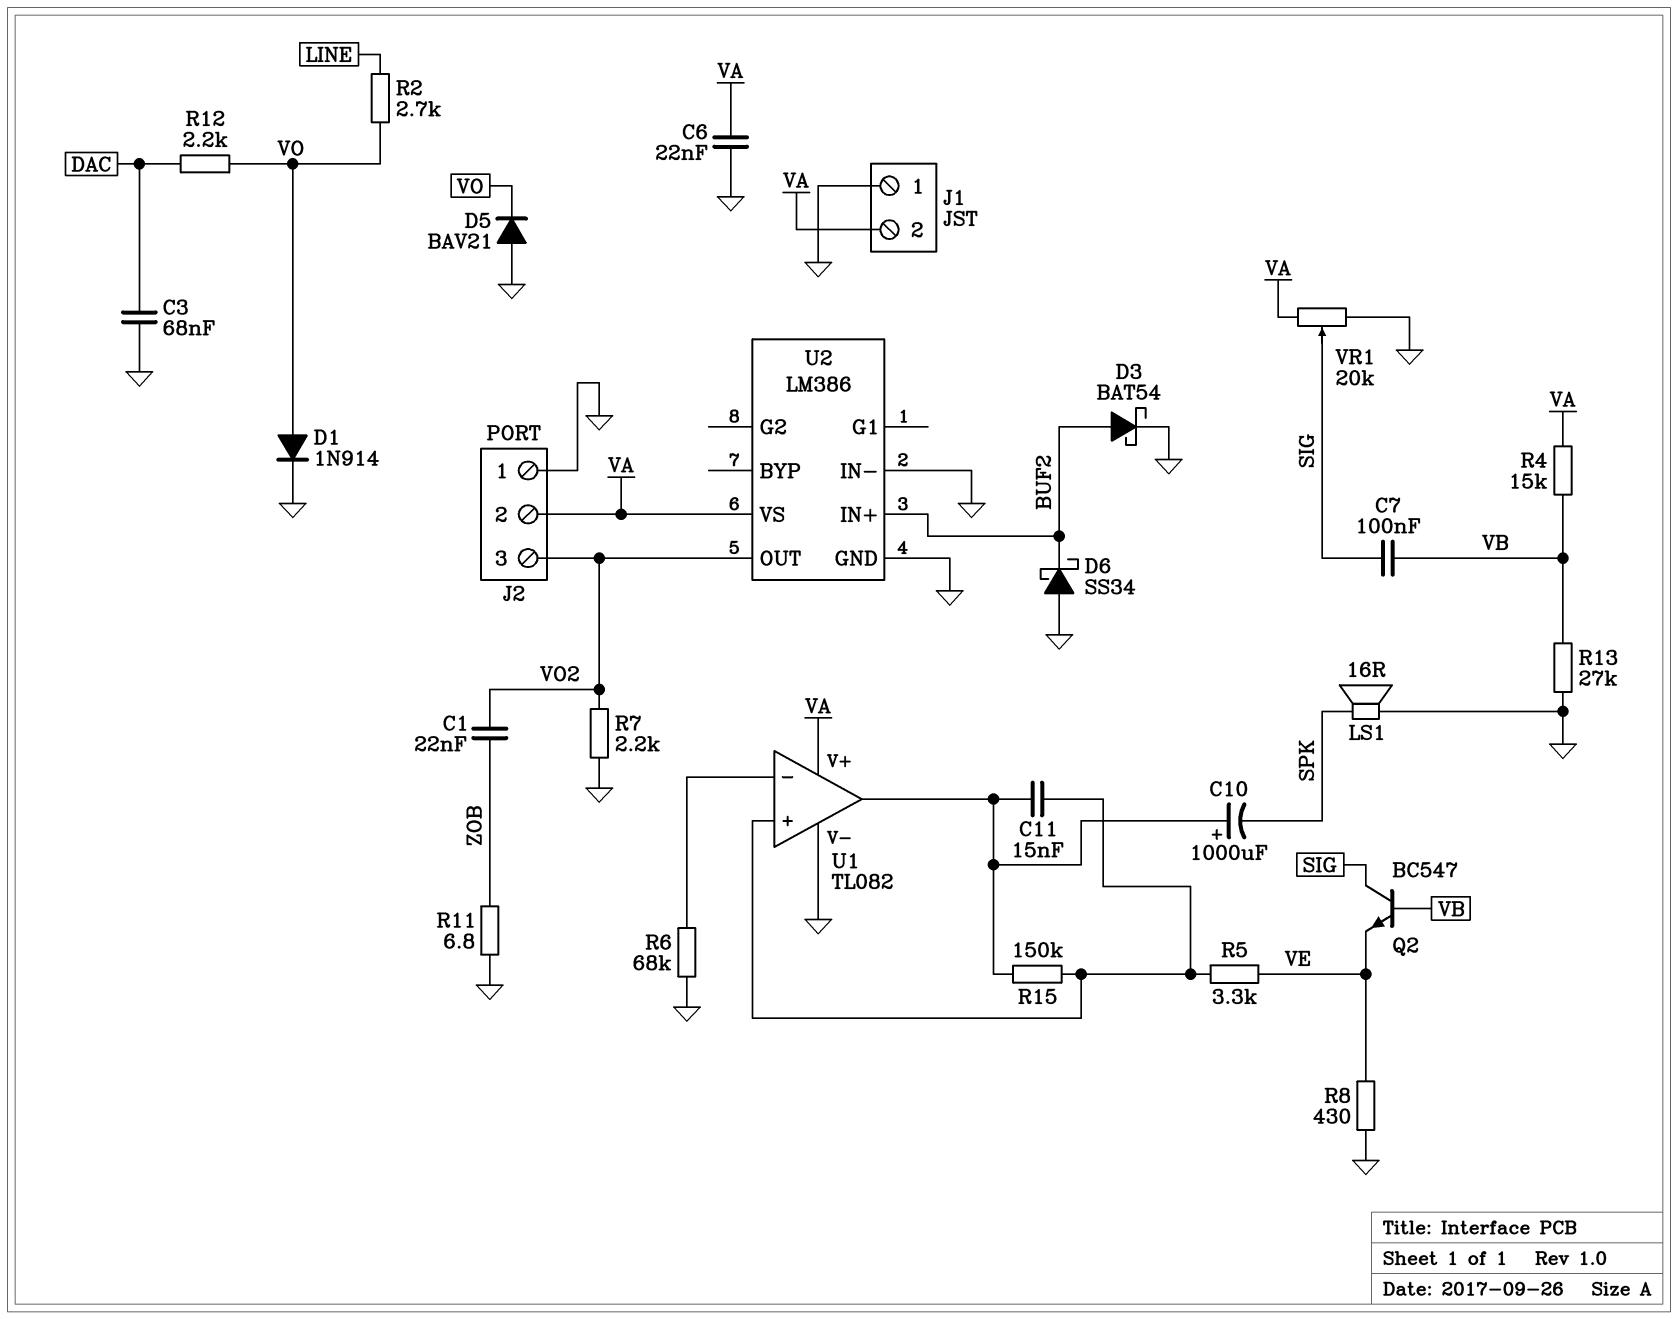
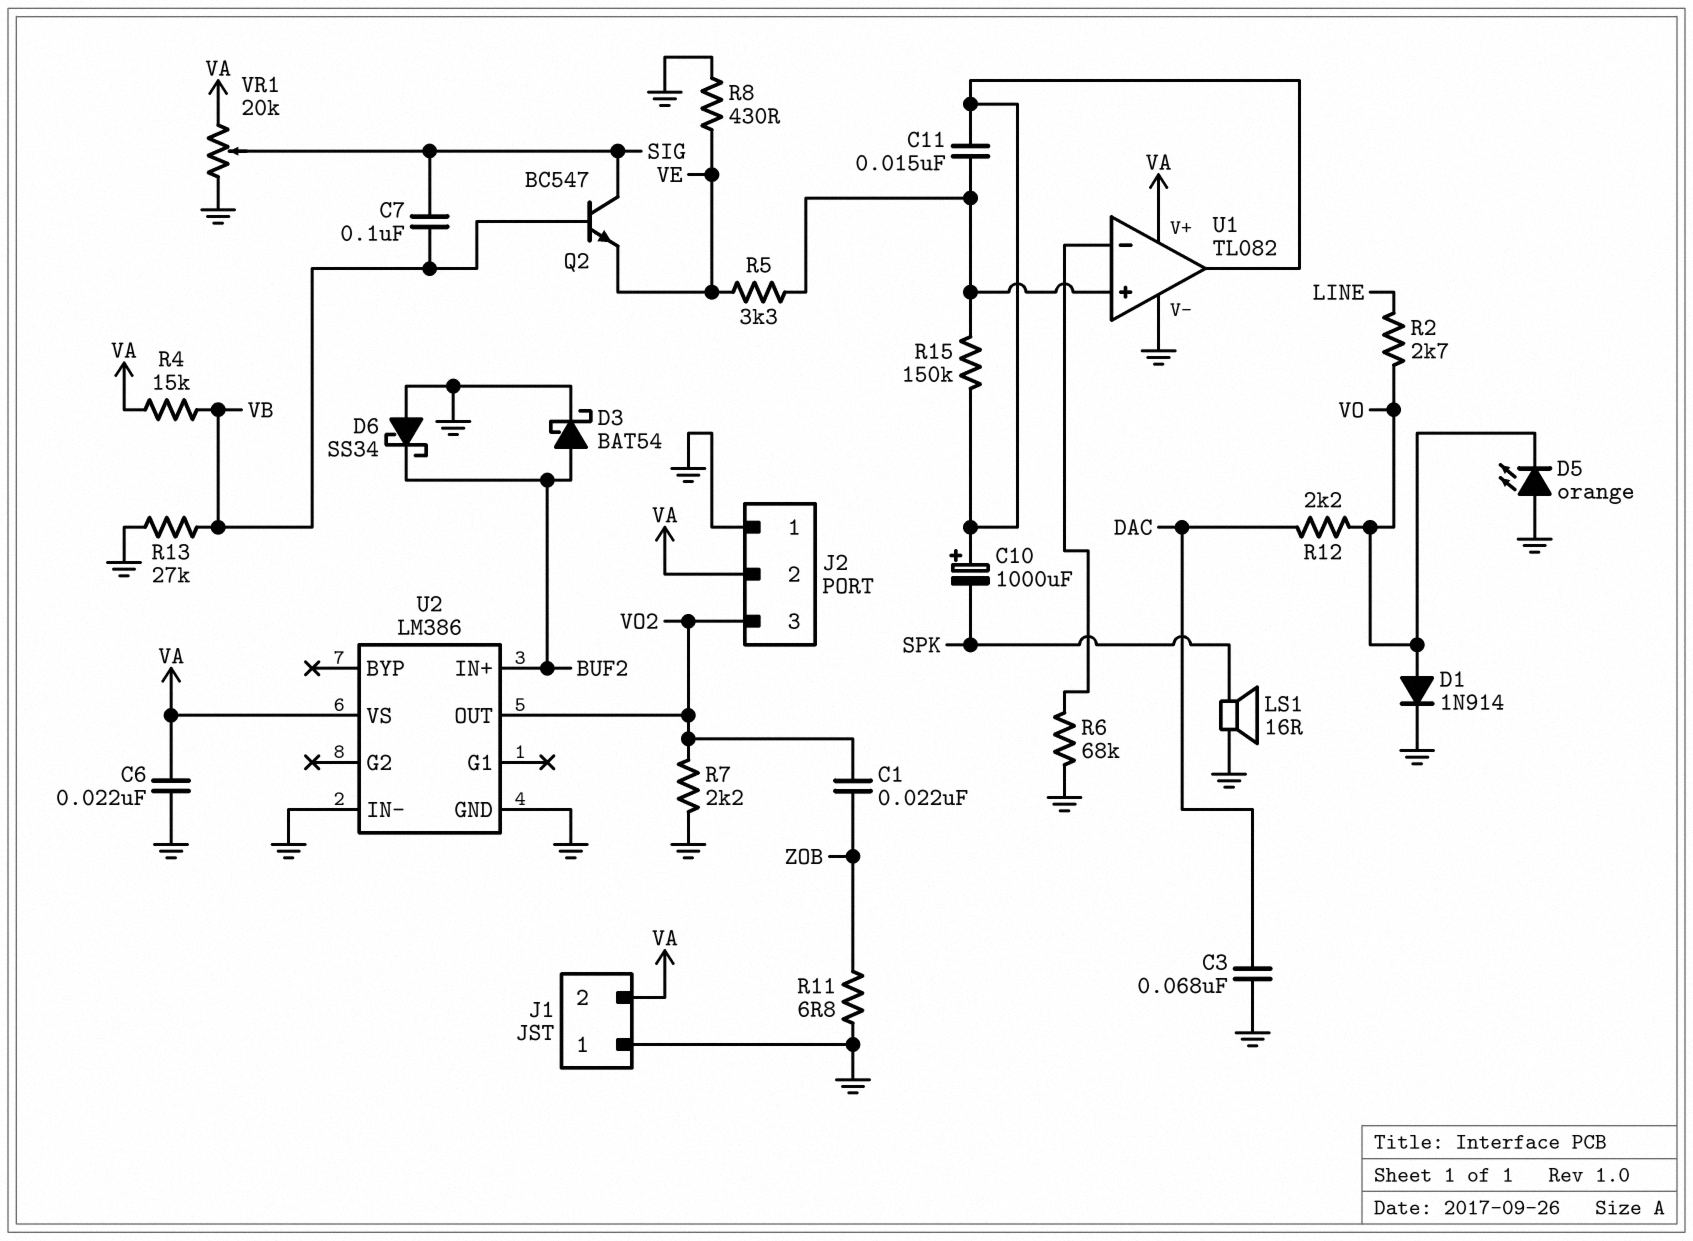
D5: diode BAV21 (A GND, K VO) -> LED orange (A GND, K VO)

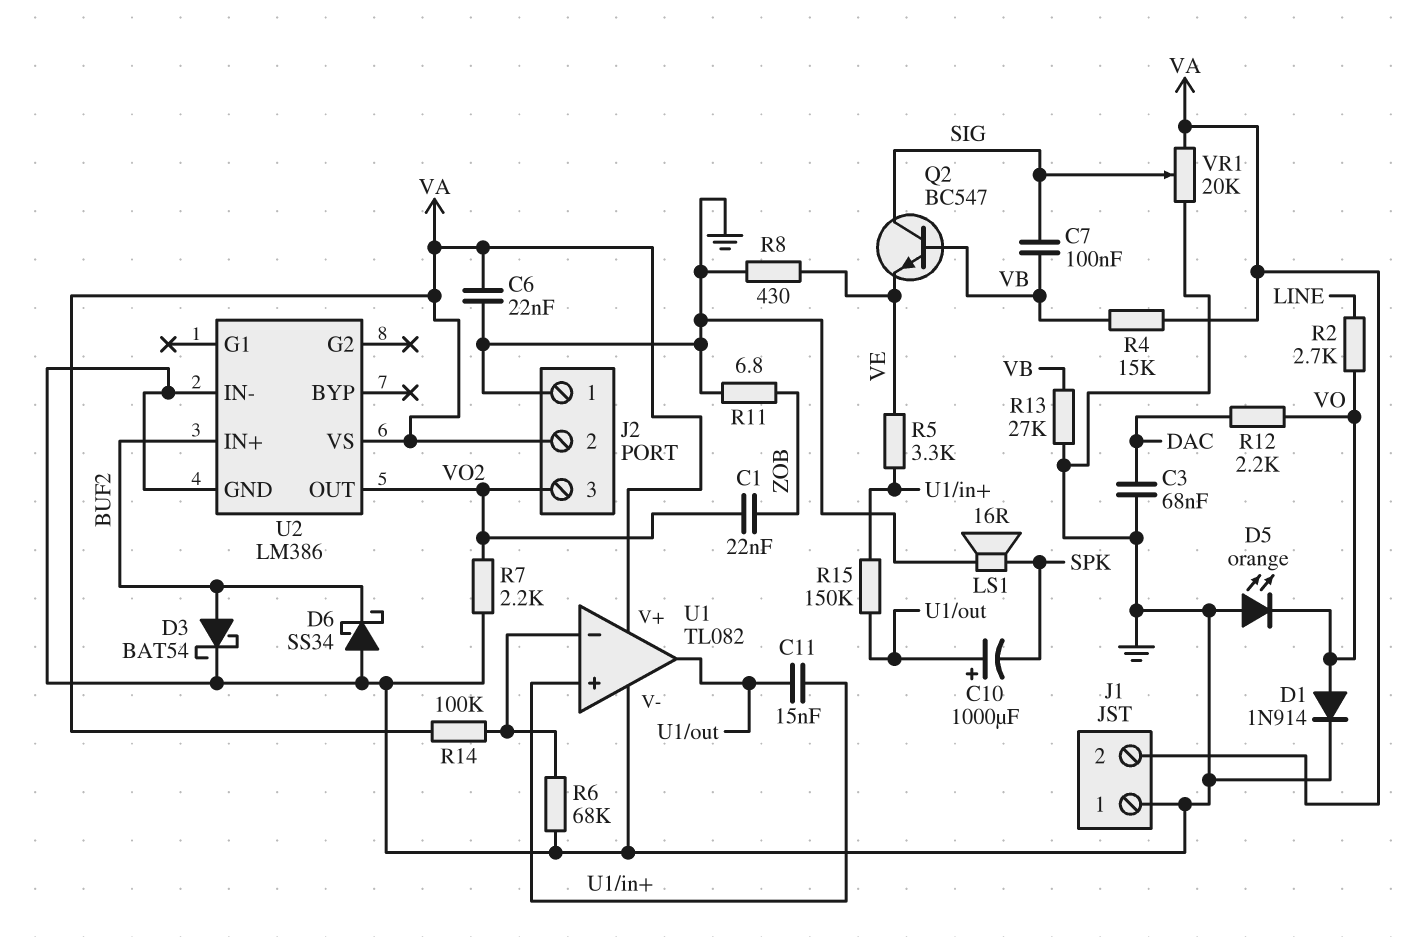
R14: none -> 100k (U1/in-, VA)

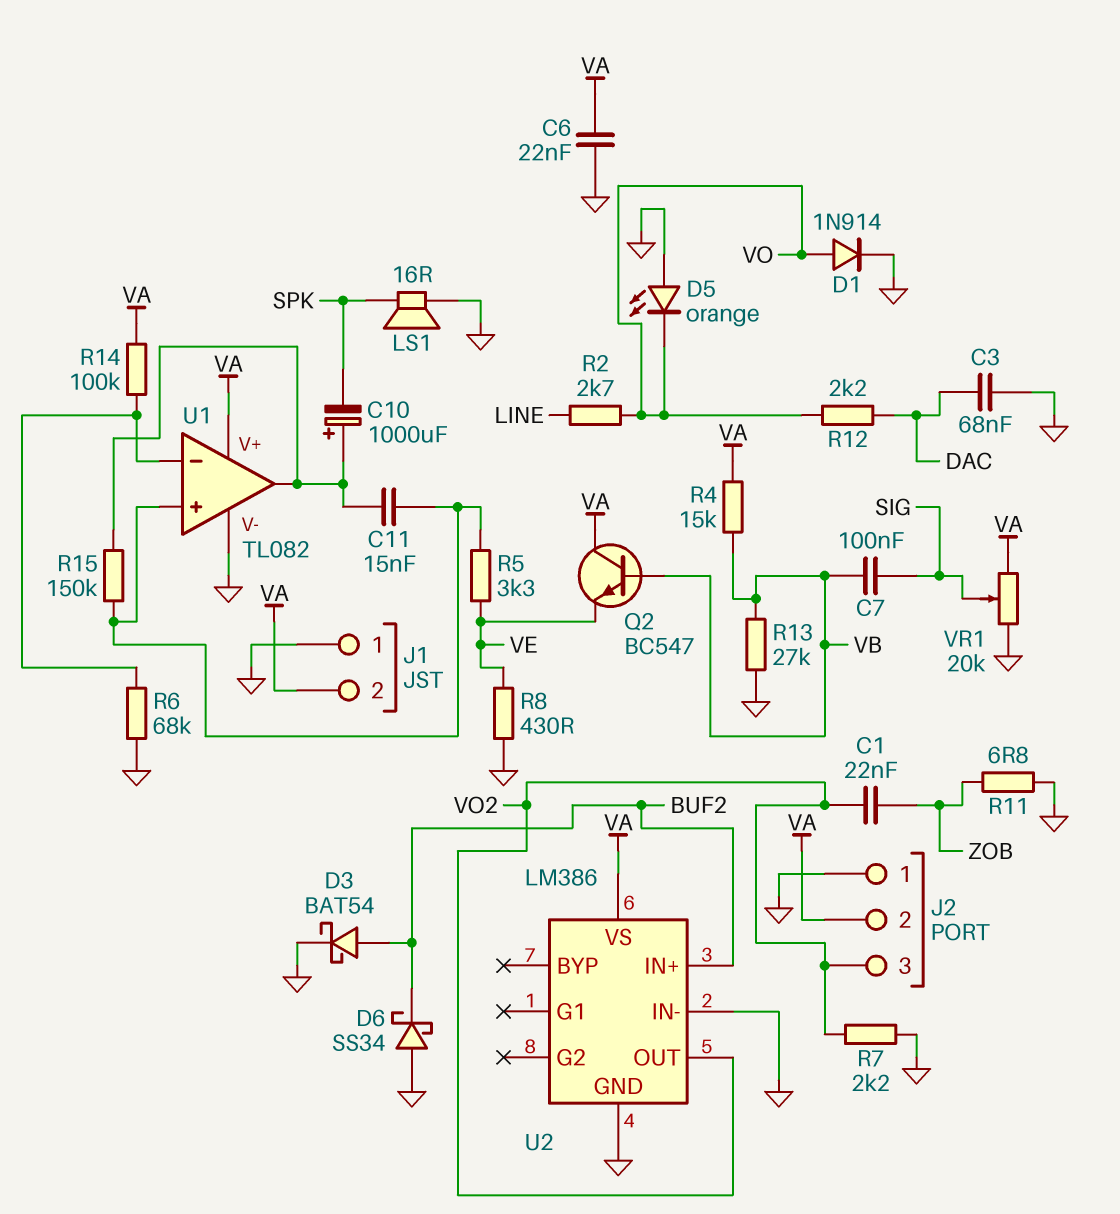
Q2: NPN BC547 (B VB, C SIG, E VE) -> NPN BC547 (B VB, C VA, E VE)

